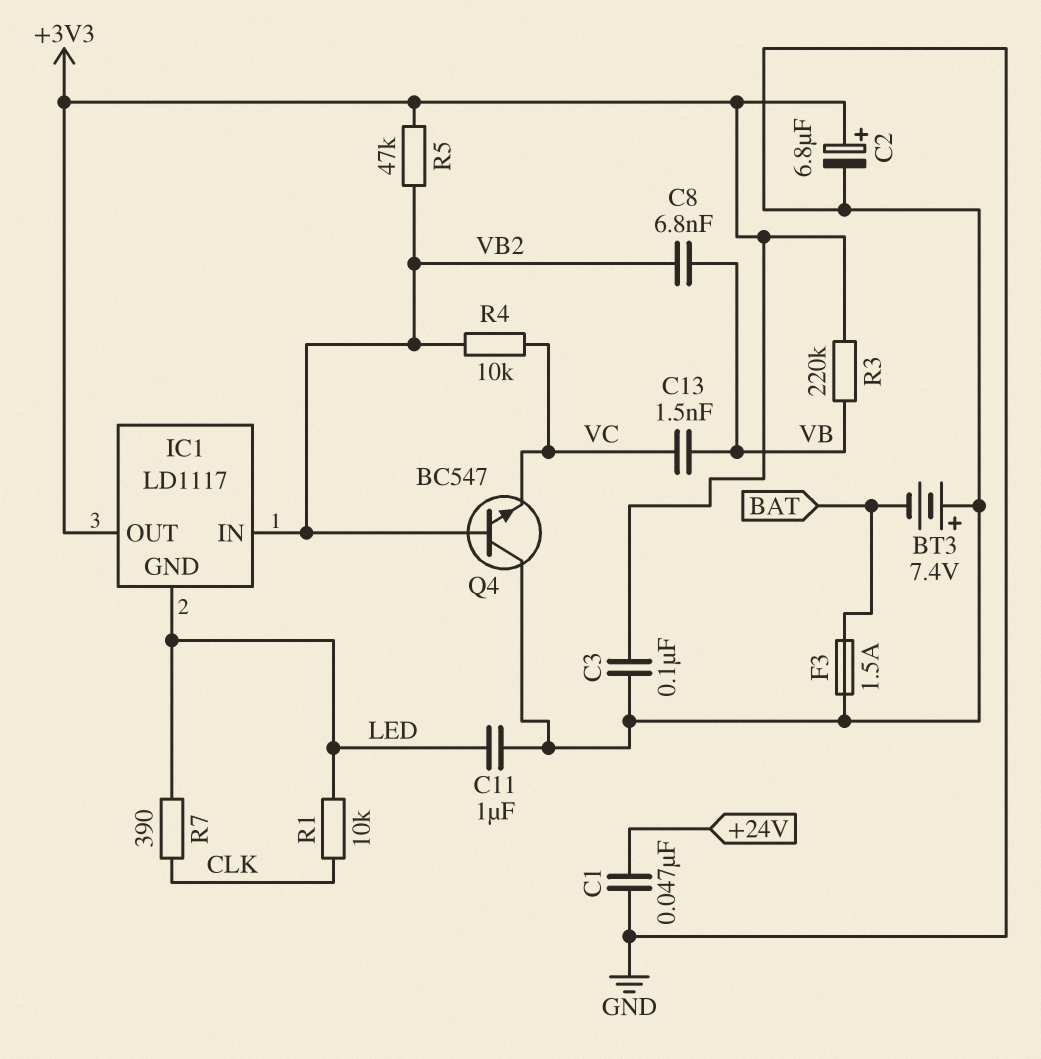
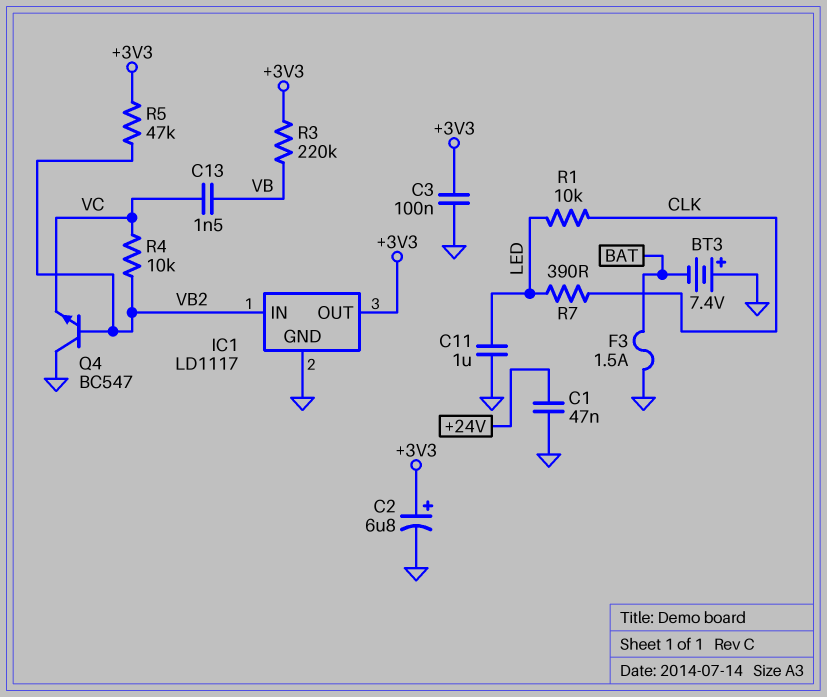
C8: 6.8nF (VB, VB2) -> none
IC1 pin GND: LED -> GND

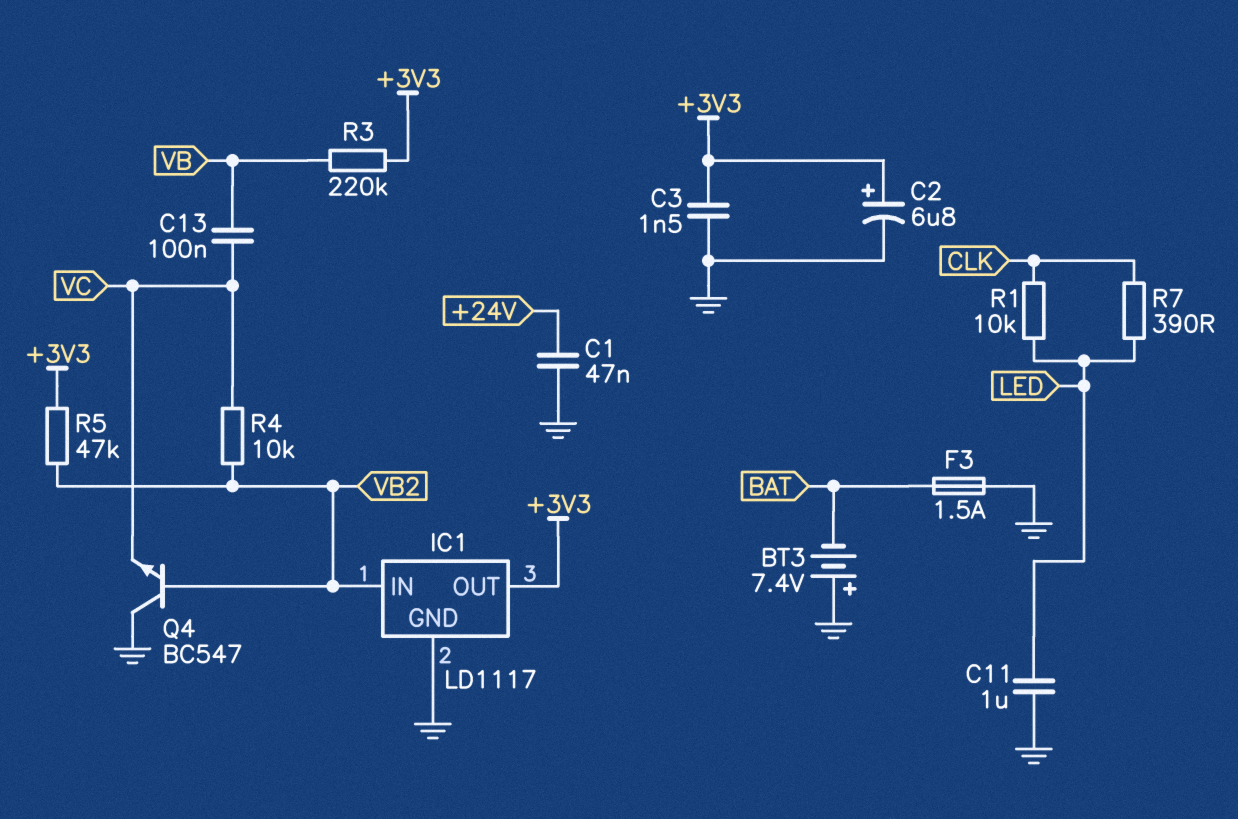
C3: 100nF (+3V3, GND) -> 1.5nF (+3V3, GND)
C13: 1.5nF (VB, VC) -> 100nF (VB, VC)

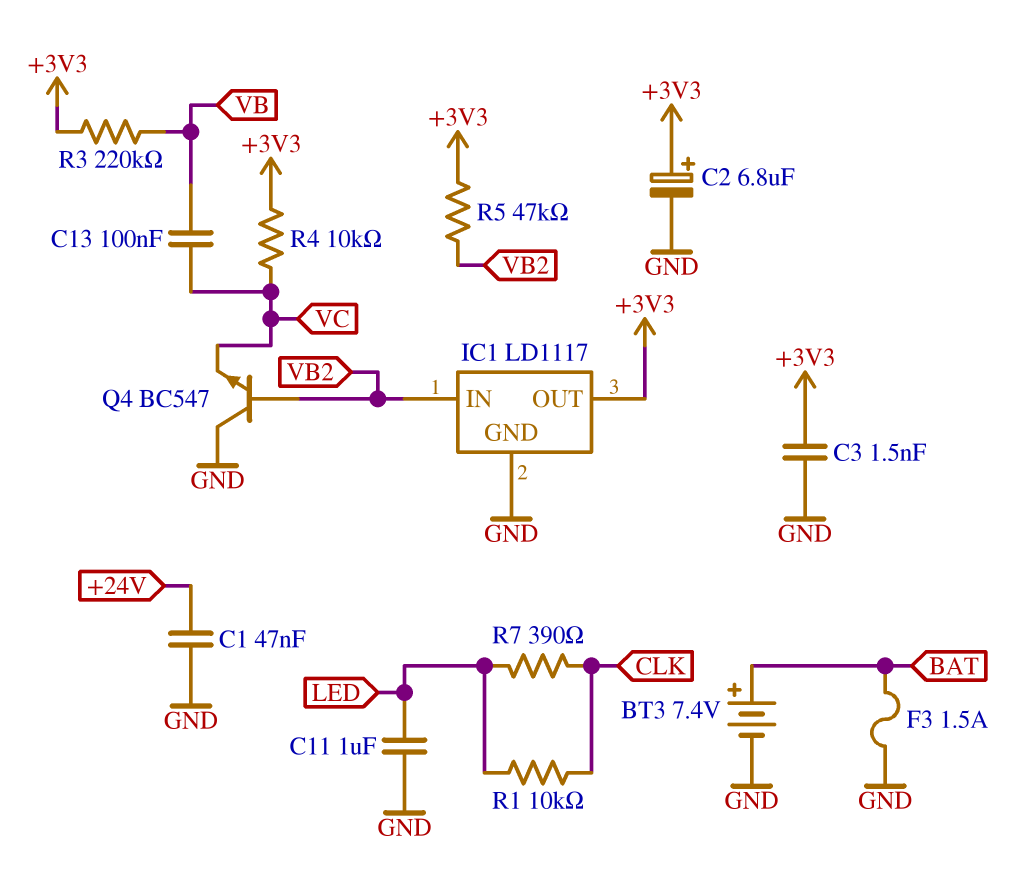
BT3: 7.4V (plus GND, minus BAT) -> 7.4V (plus BAT, minus GND)
R4: 10k (VB2, VC) -> 10k (+3V3, VC)

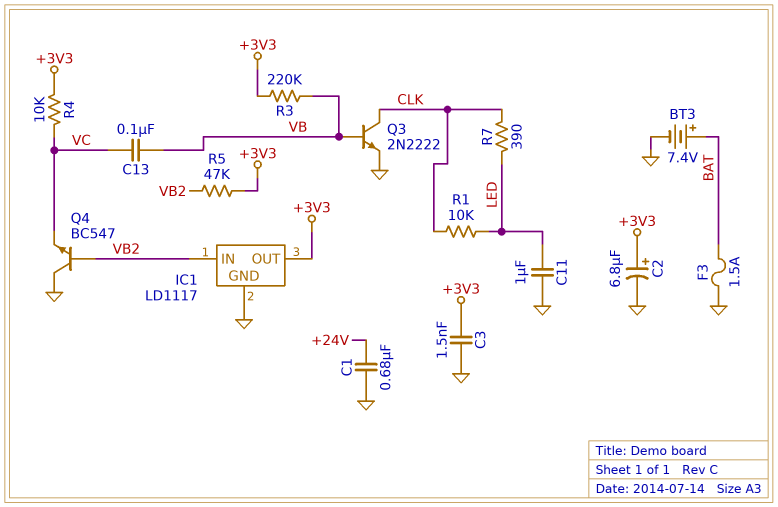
C1: 47nF (+24V, GND) -> 680nF (+24V, GND)
Q3: none -> NPN 2N2222 (B VB, C CLK, E GND)

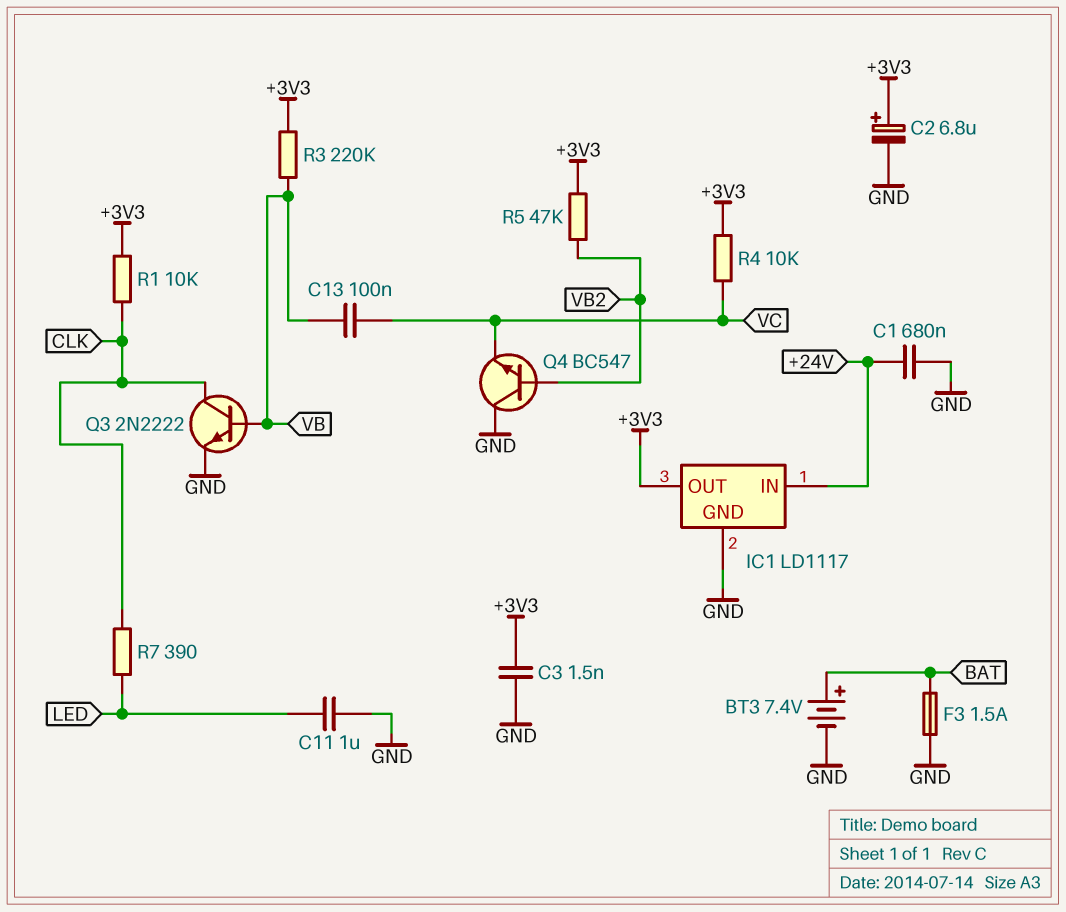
IC1 pin IN: VB2 -> +24V
R1: 10k (CLK, LED) -> 10k (+3V3, CLK)

